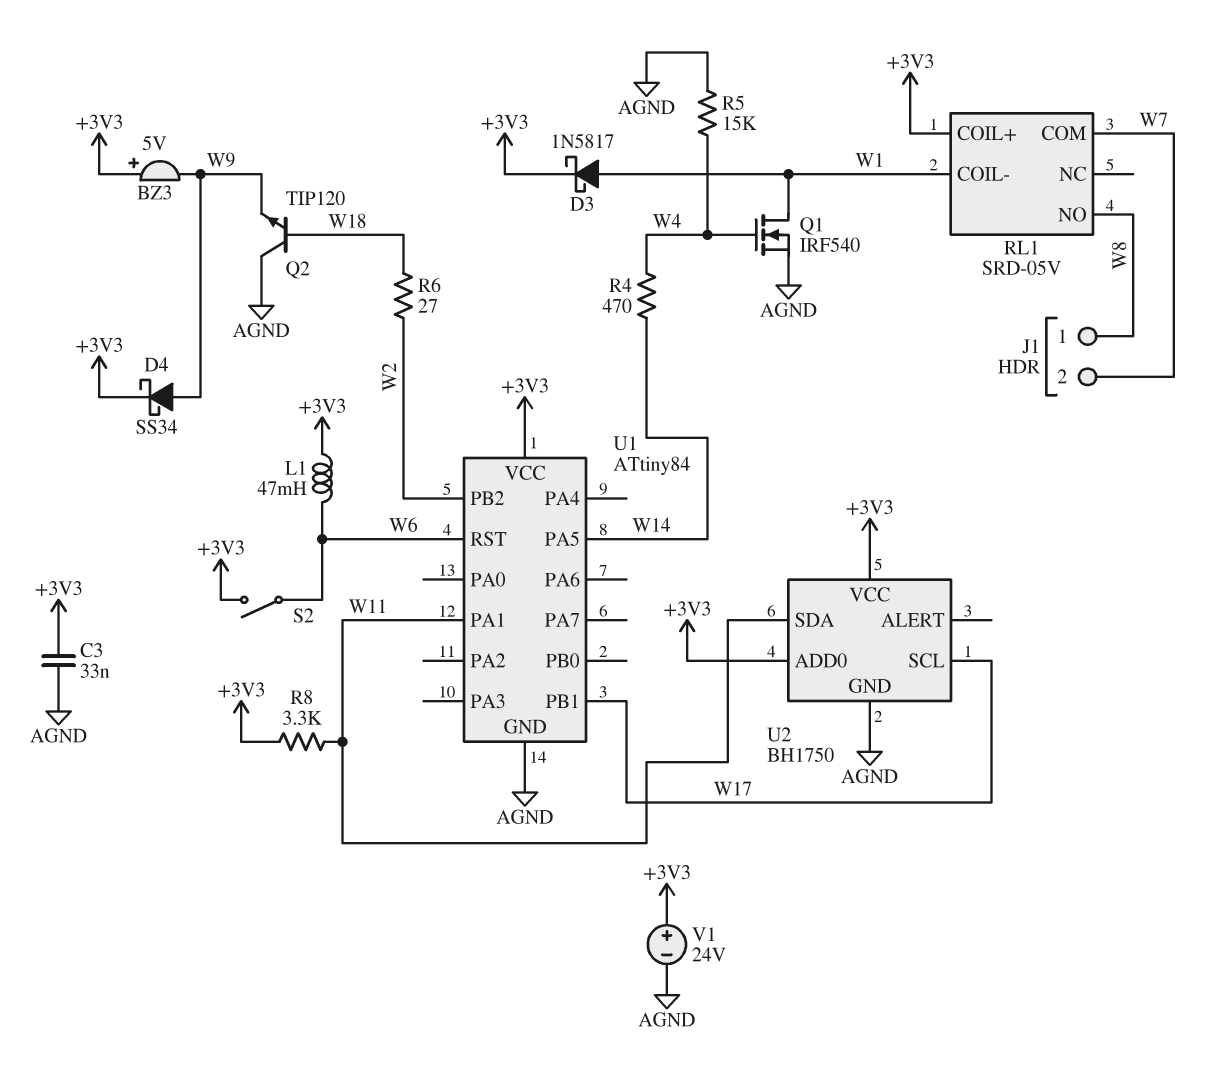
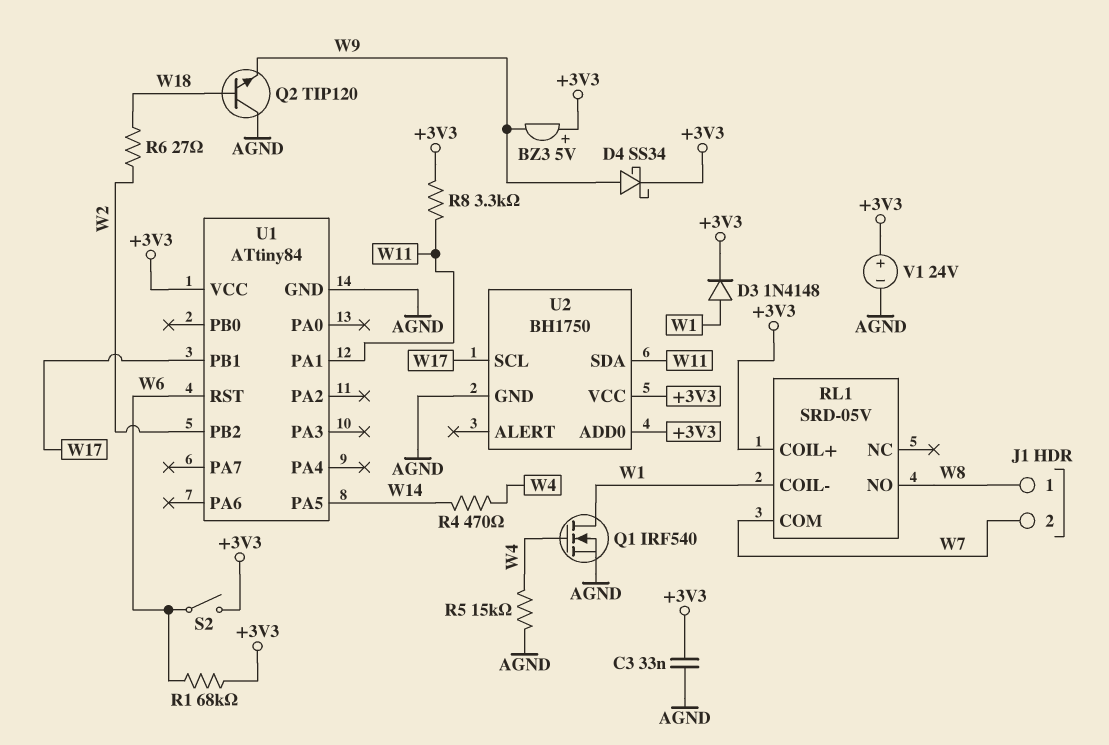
D3: schottky 1N5817 (A W1, K +3V3) -> diode 1N4148 (A W1, K +3V3)
L1: 47mH (+3V3, W6) -> none
R1: none -> 68k (+3V3, W6)

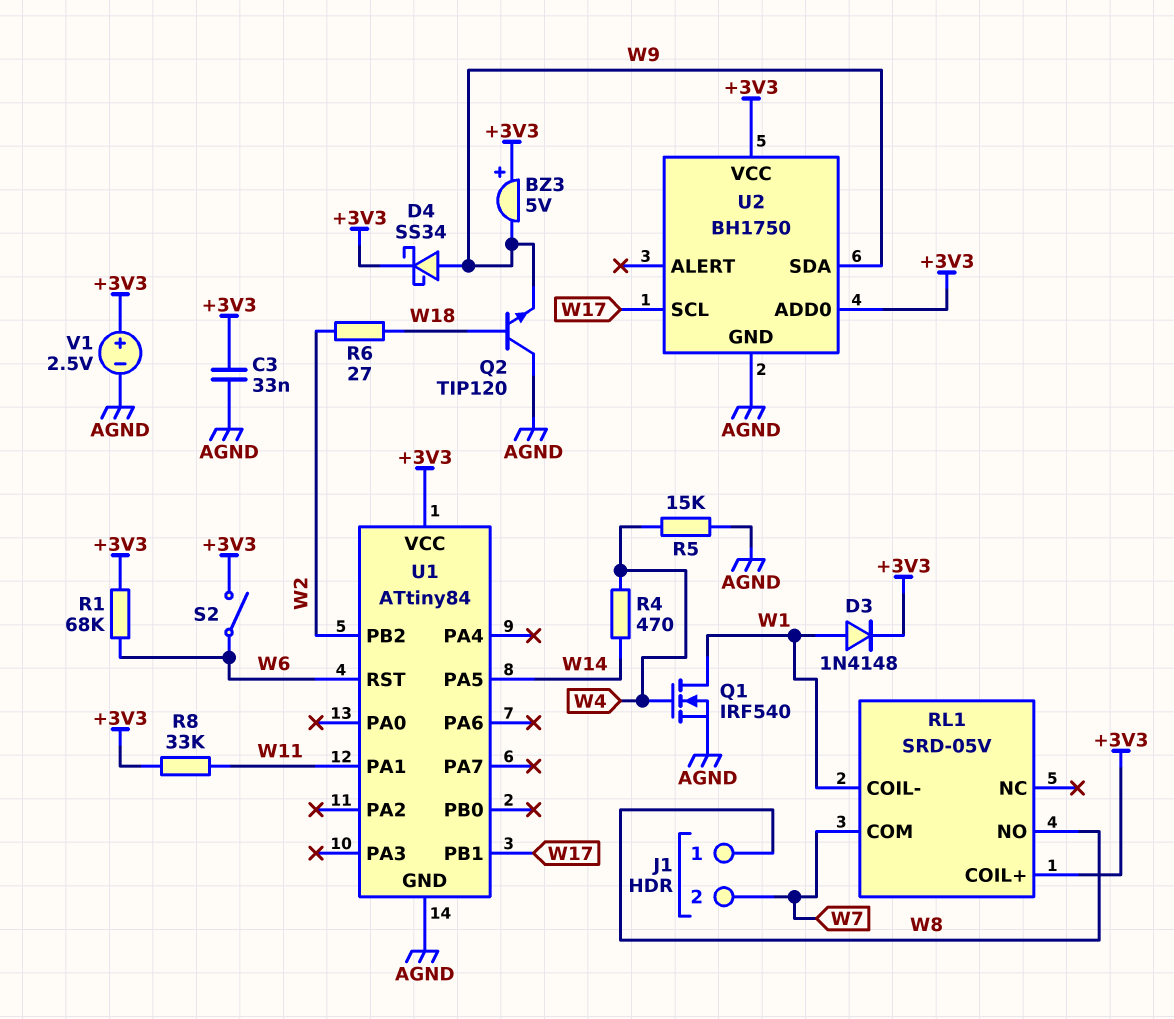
R8: 3.3k (+3V3, W11) -> 33k (+3V3, W11)
U2 pin SDA: W11 -> W9
V1: 24V (plus +3V3, minus AGND) -> 2.5V (plus +3V3, minus AGND)

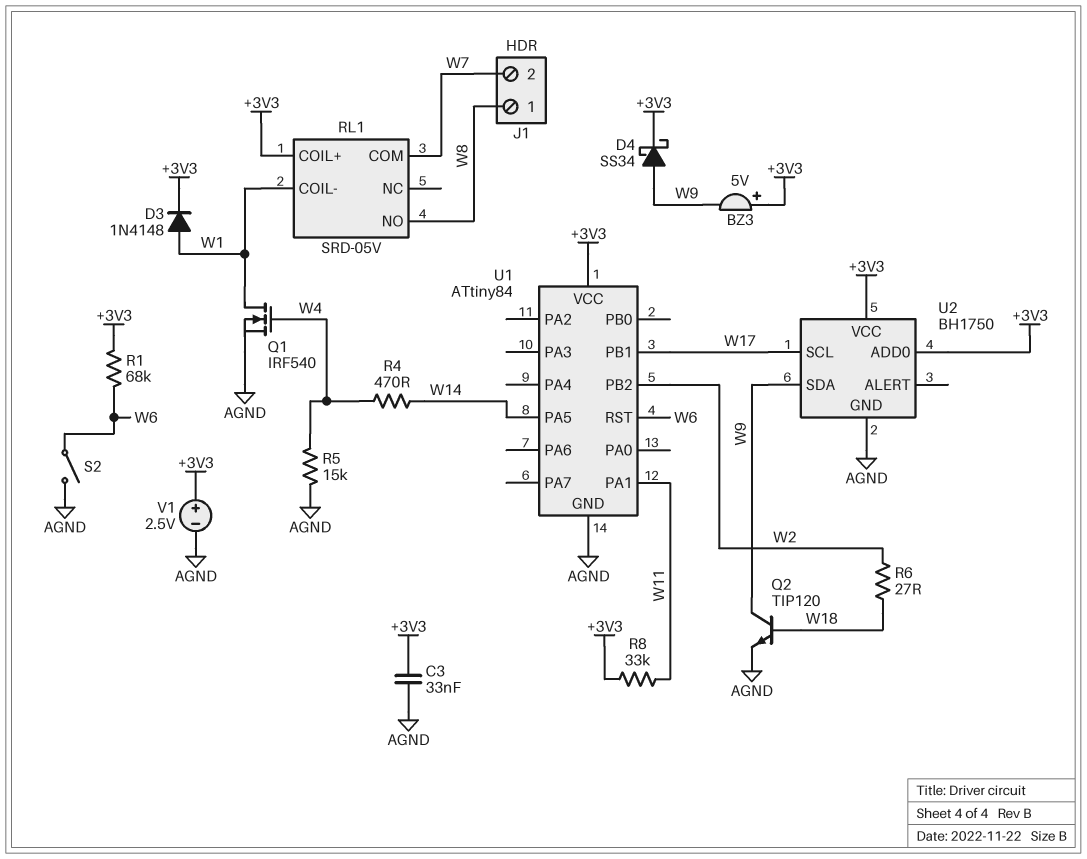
Q2: NPN TIP120 (B W18, C AGND, E W9) -> NPN TIP120 (B W18, C W9, E AGND)
S2: switch (+3V3, W6) -> switch (AGND, W6)

